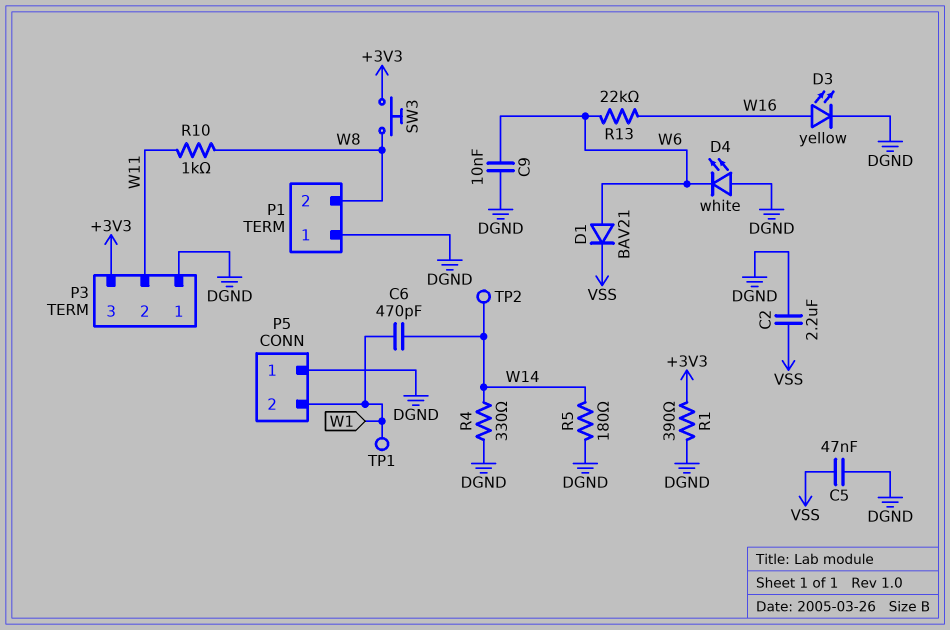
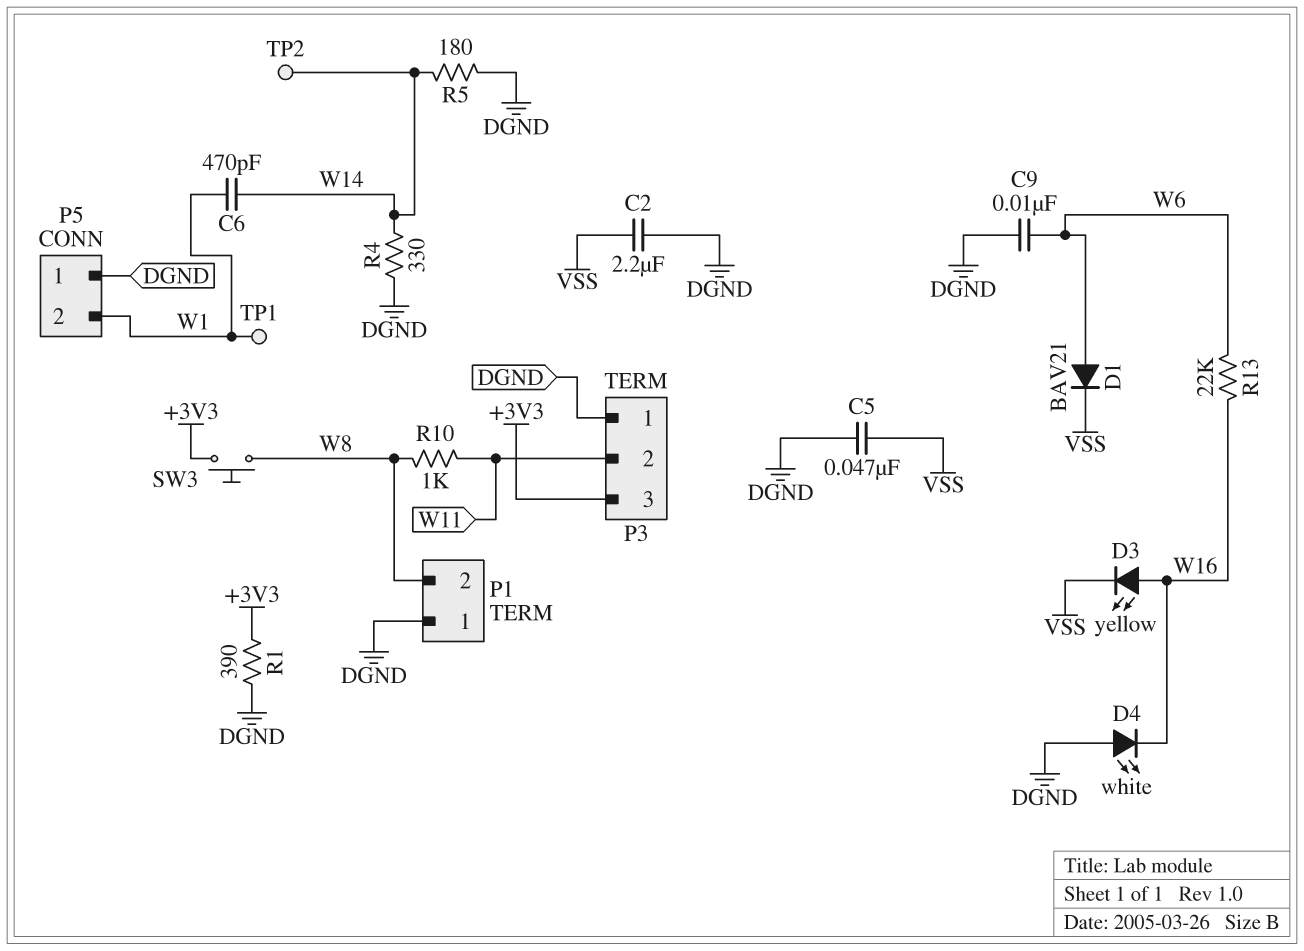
D3: LED yellow (A W16, K DGND) -> LED yellow (A W16, K VSS)
D4: LED white (A DGND, K W6) -> LED white (A DGND, K W16)

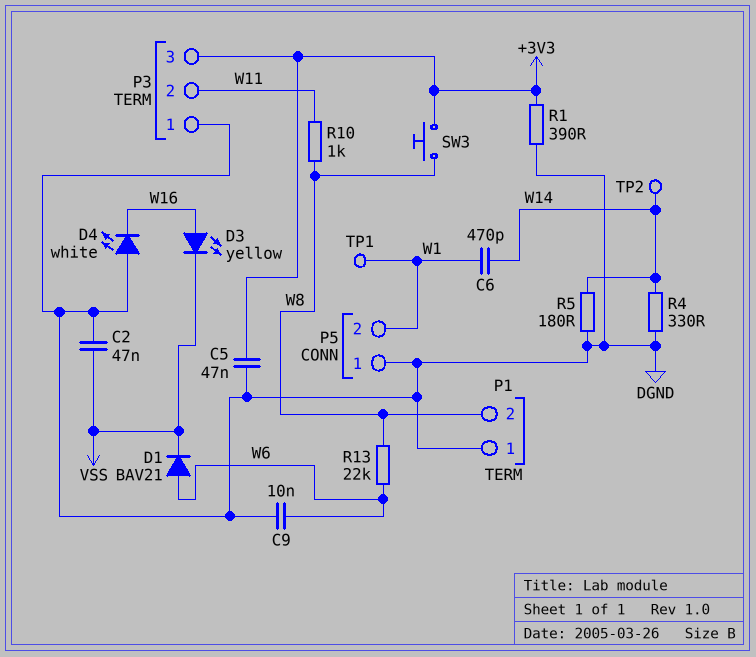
C2: 2.2uF (DGND, VSS) -> 47nF (DGND, VSS)
C5: 47nF (DGND, VSS) -> 47nF (+3V3, DGND)
R13: 22k (W6, W16) -> 22k (W6, W8)

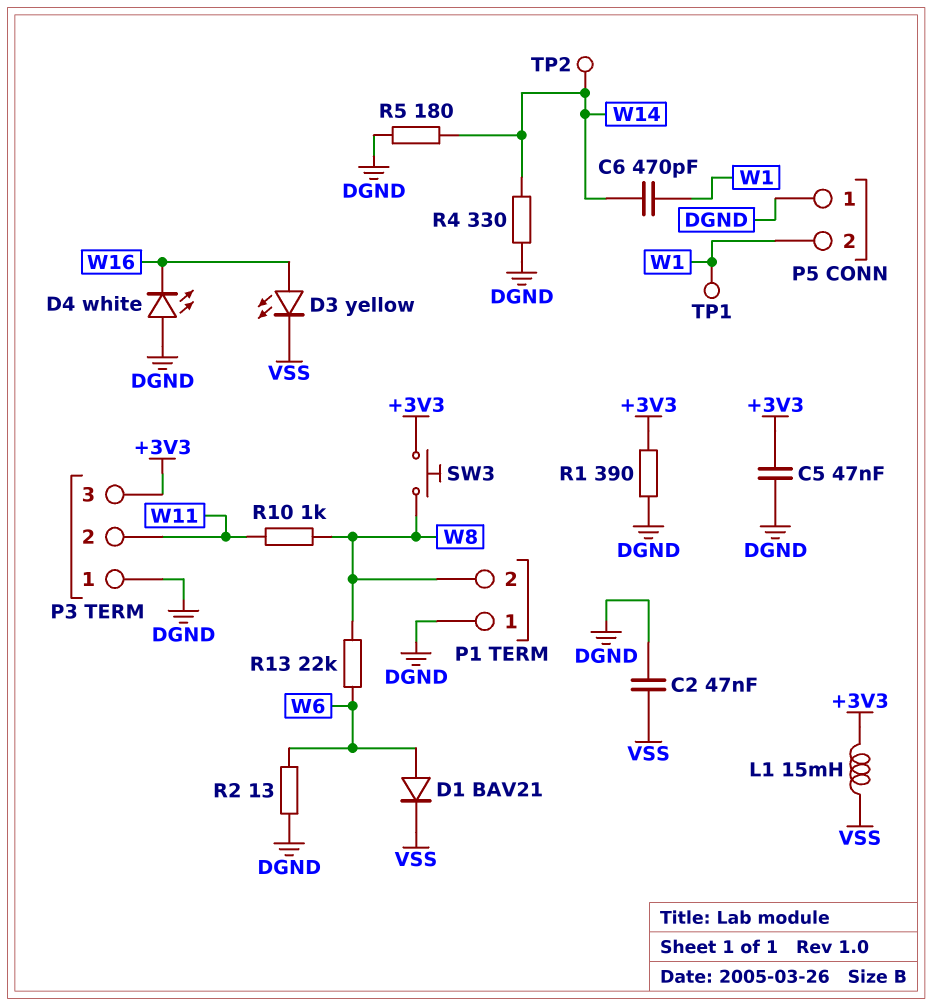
C9: 10nF (DGND, W6) -> none
L1: none -> 15mH (+3V3, VSS)
R2: none -> 13 (DGND, W6)

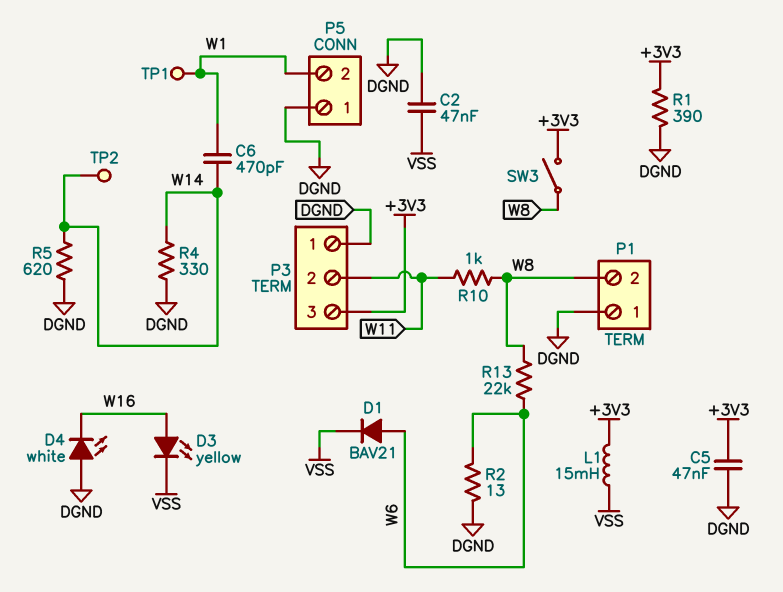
R5: 180 (DGND, W14) -> 620 (DGND, W14)
SW3: button (+3V3, W8) -> switch (+3V3, W8)

